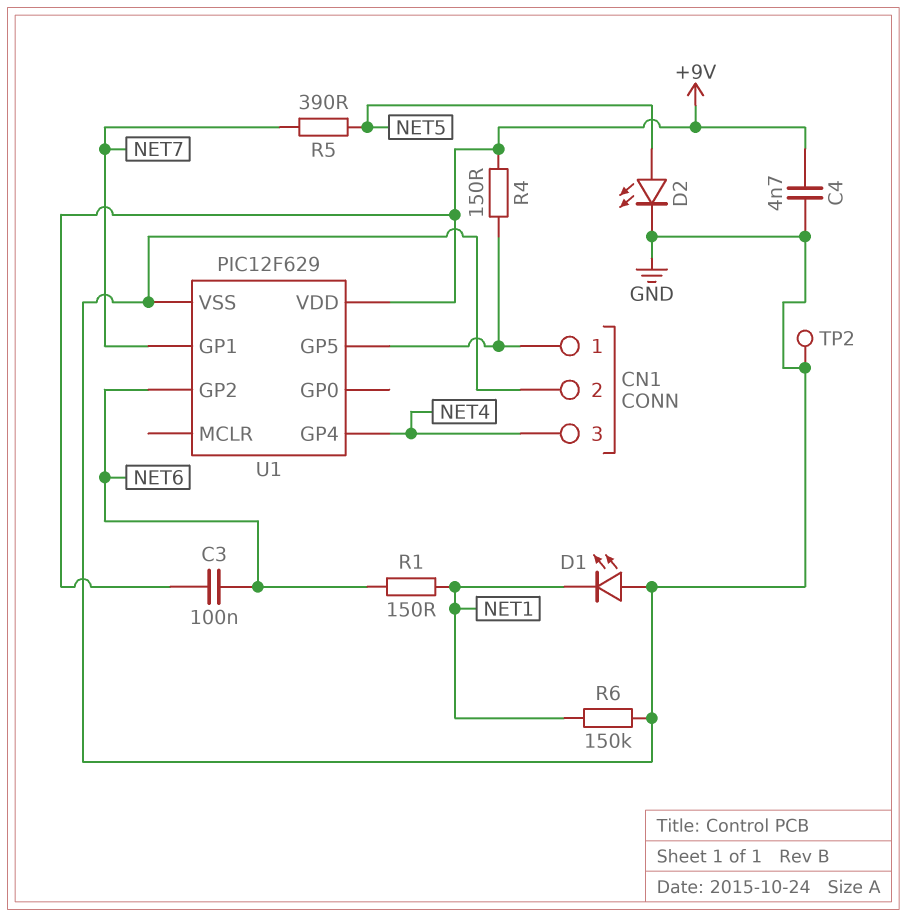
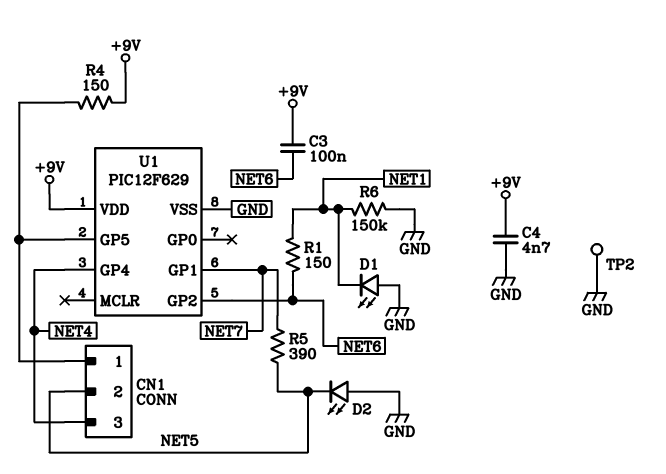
CN1 pin 2: GND -> NET5
D2: LED (A NET5, K GND) -> LED (A GND, K NET5)

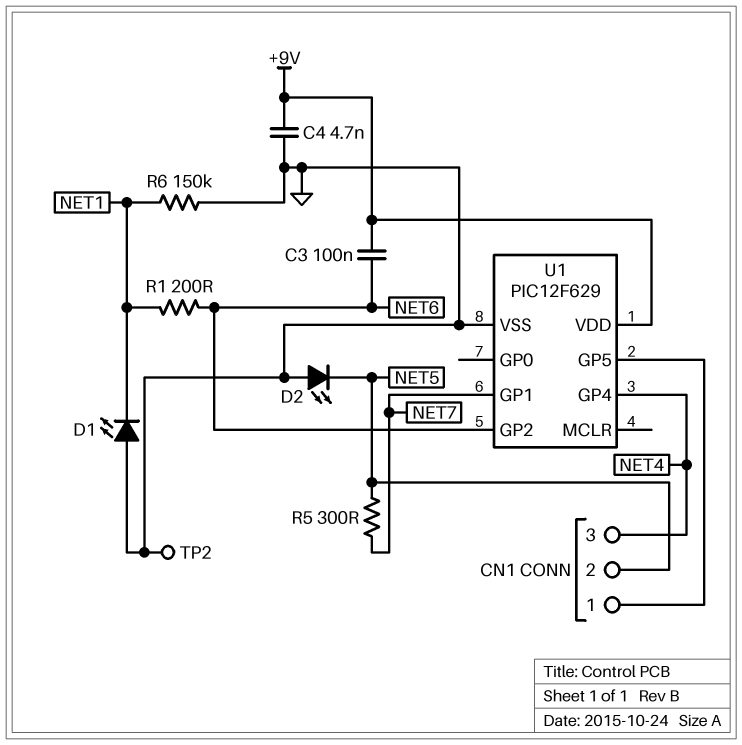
R1: 150 (NET1, NET6) -> 200 (NET1, NET6)
R4: 150 (+9V, CN1/1) -> none
R5: 390 (NET5, NET7) -> 300 (NET5, NET7)

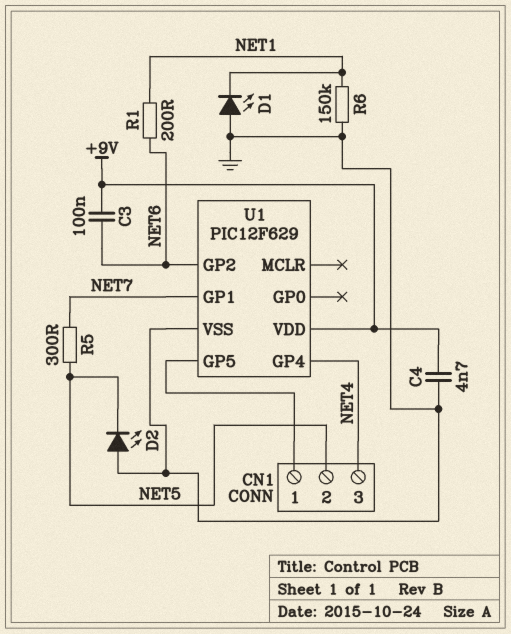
TP2: test point (GND) -> none

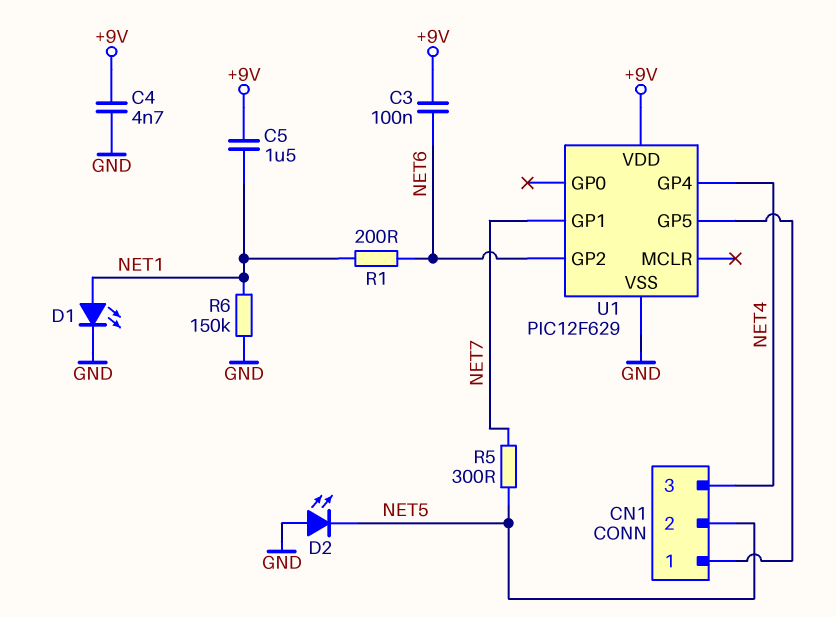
C5: none -> 1.5uF (+9V, NET1)
D1: LED (A GND, K NET1) -> LED (A NET1, K GND)

